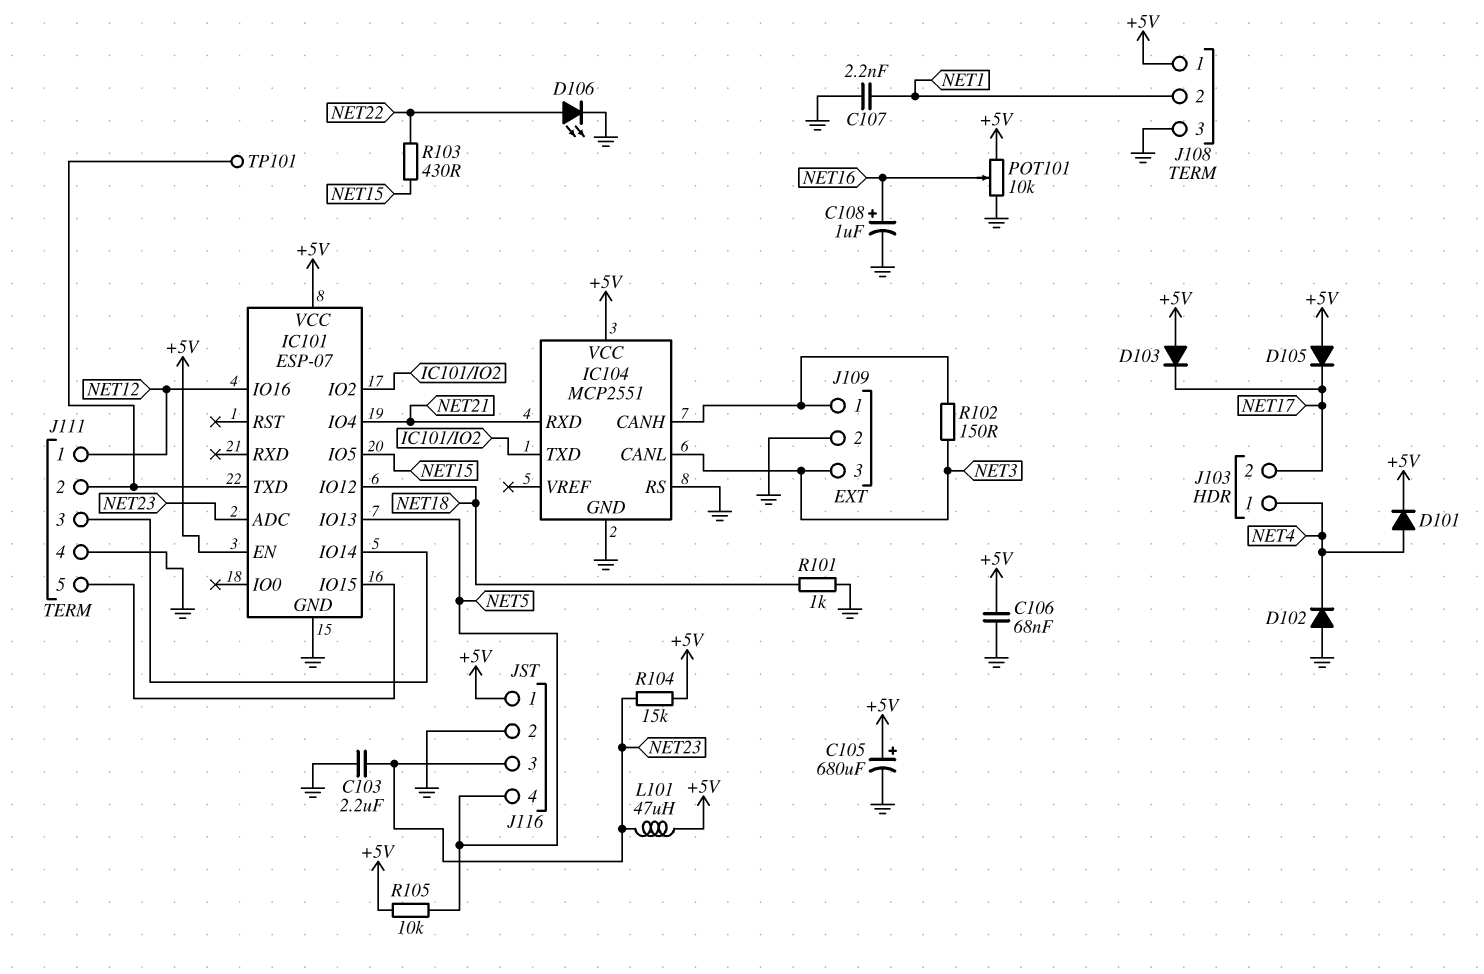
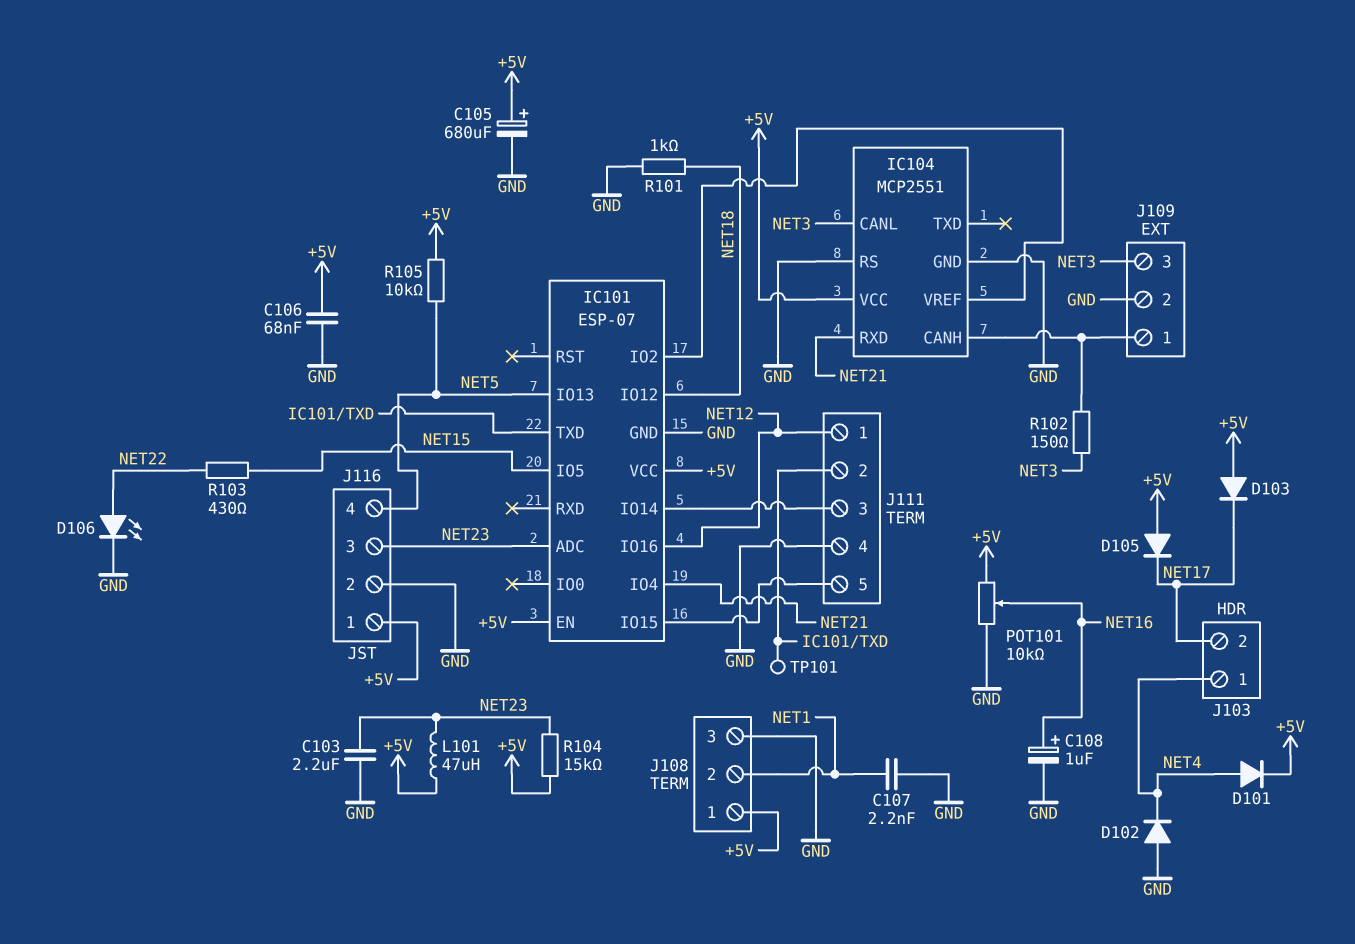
IC104 pin TXD: IC101/IO2 -> none
IC104 pin VREF: none -> IC101/IO2

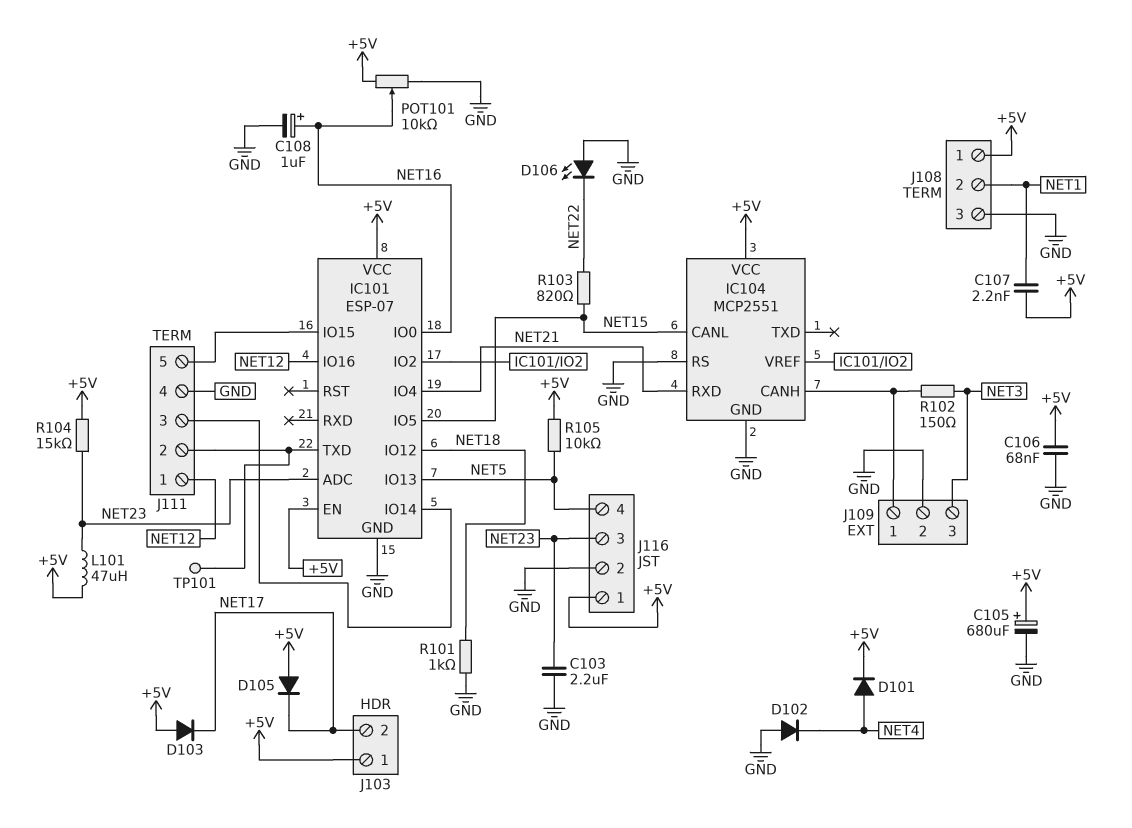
C107: 2.2nF (GND, NET1) -> 2.2nF (+5V, NET1)
D106: LED (A NET22, K GND) -> LED (A GND, K NET22)
IC101 pin IO0: none -> NET16
IC104 pin CANL: NET3 -> NET15
J103 pin 1: NET4 -> +5V
R103: 430 (NET15, NET22) -> 820 (NET15, NET22)

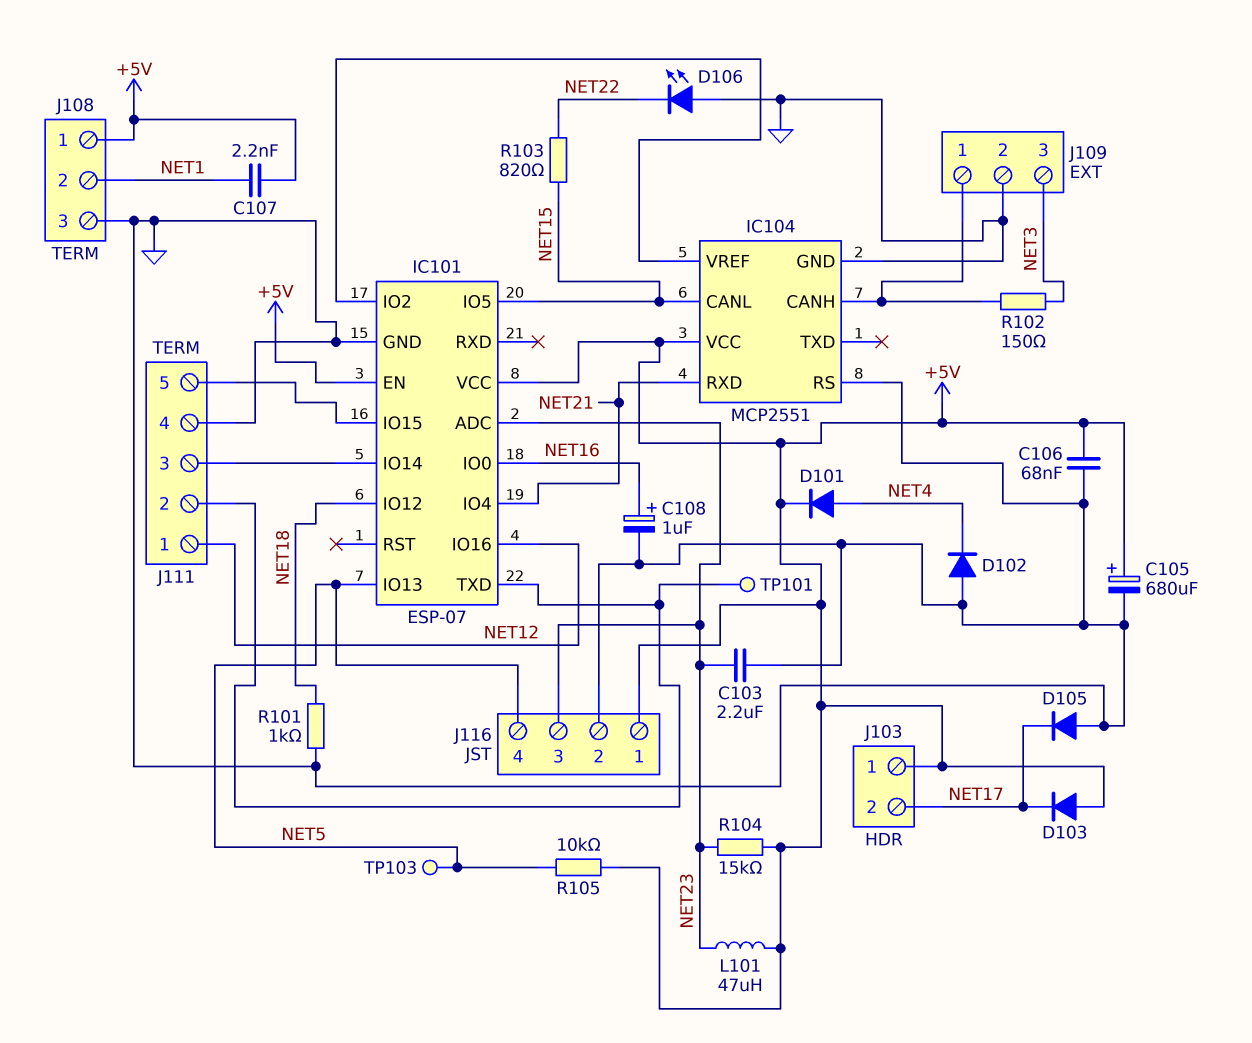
D105: diode (A +5V, K NET17) -> diode (A GND, K NET17)
POT101: 10k (+5V, GND, wiper NET16) -> none
TP103: none -> test point (NET5)

